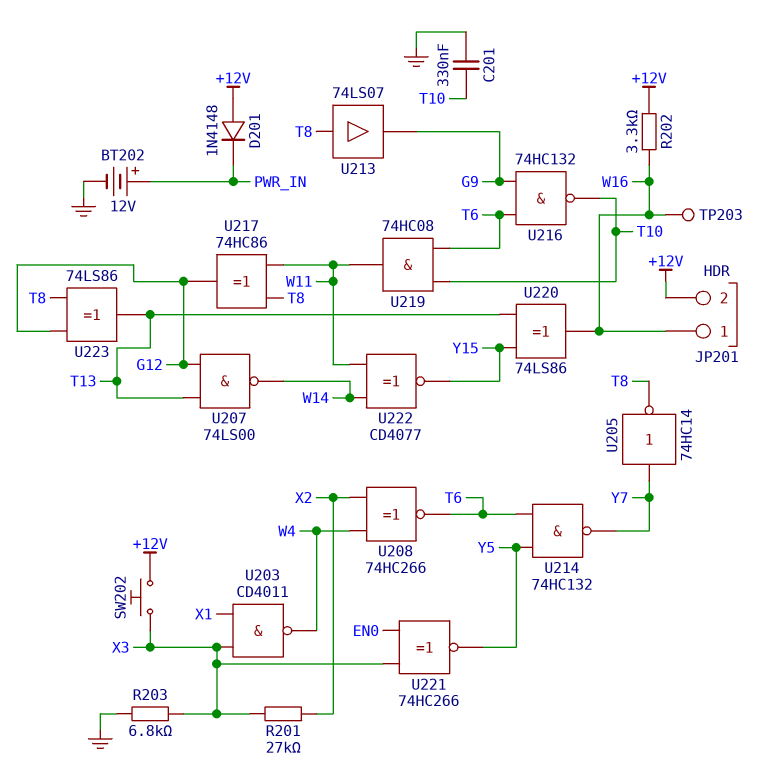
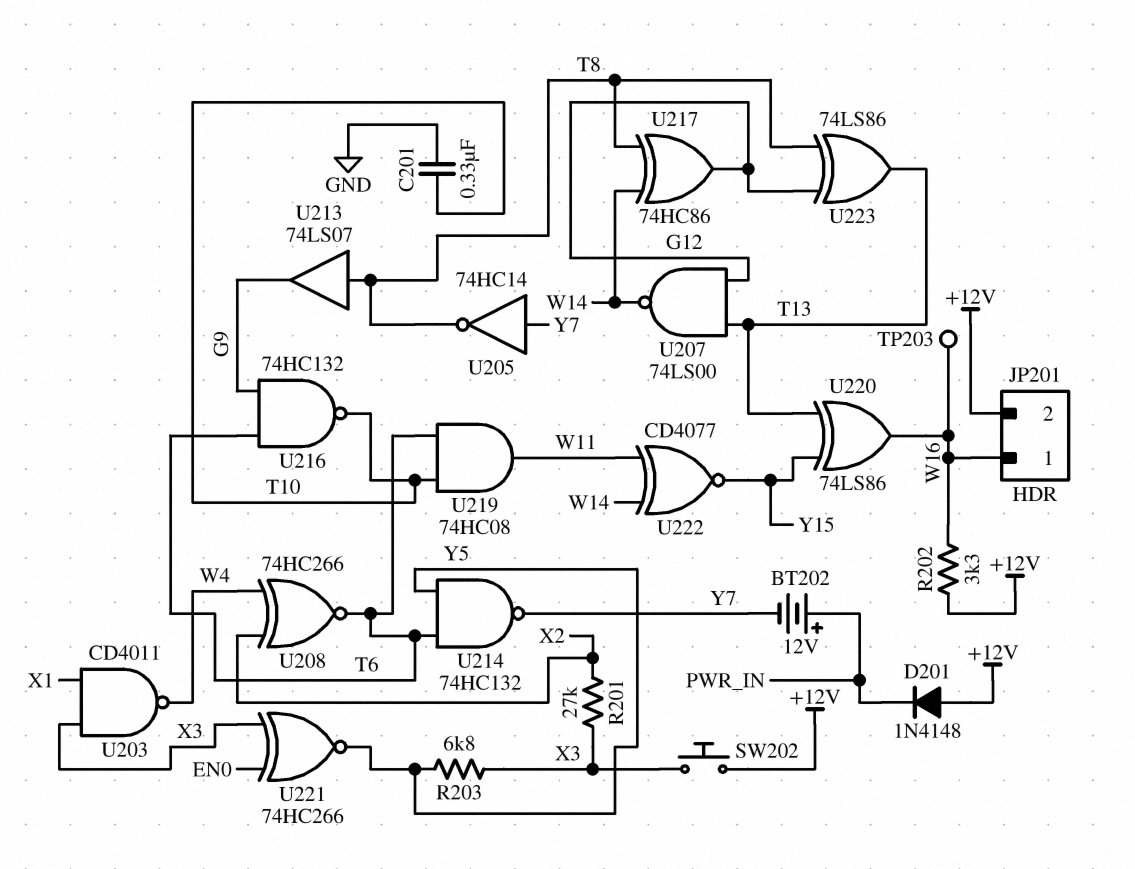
BT202: 12V (plus PWR_IN, minus GND) -> 12V (plus PWR_IN, minus Y7)
R203: 6.8k (GND, X3) -> 6.8k (X3, Y5)
U217: XOR 74HC86 (in T8, in W11, out G12) -> XOR 74HC86 (in T8, in W14, out G12)

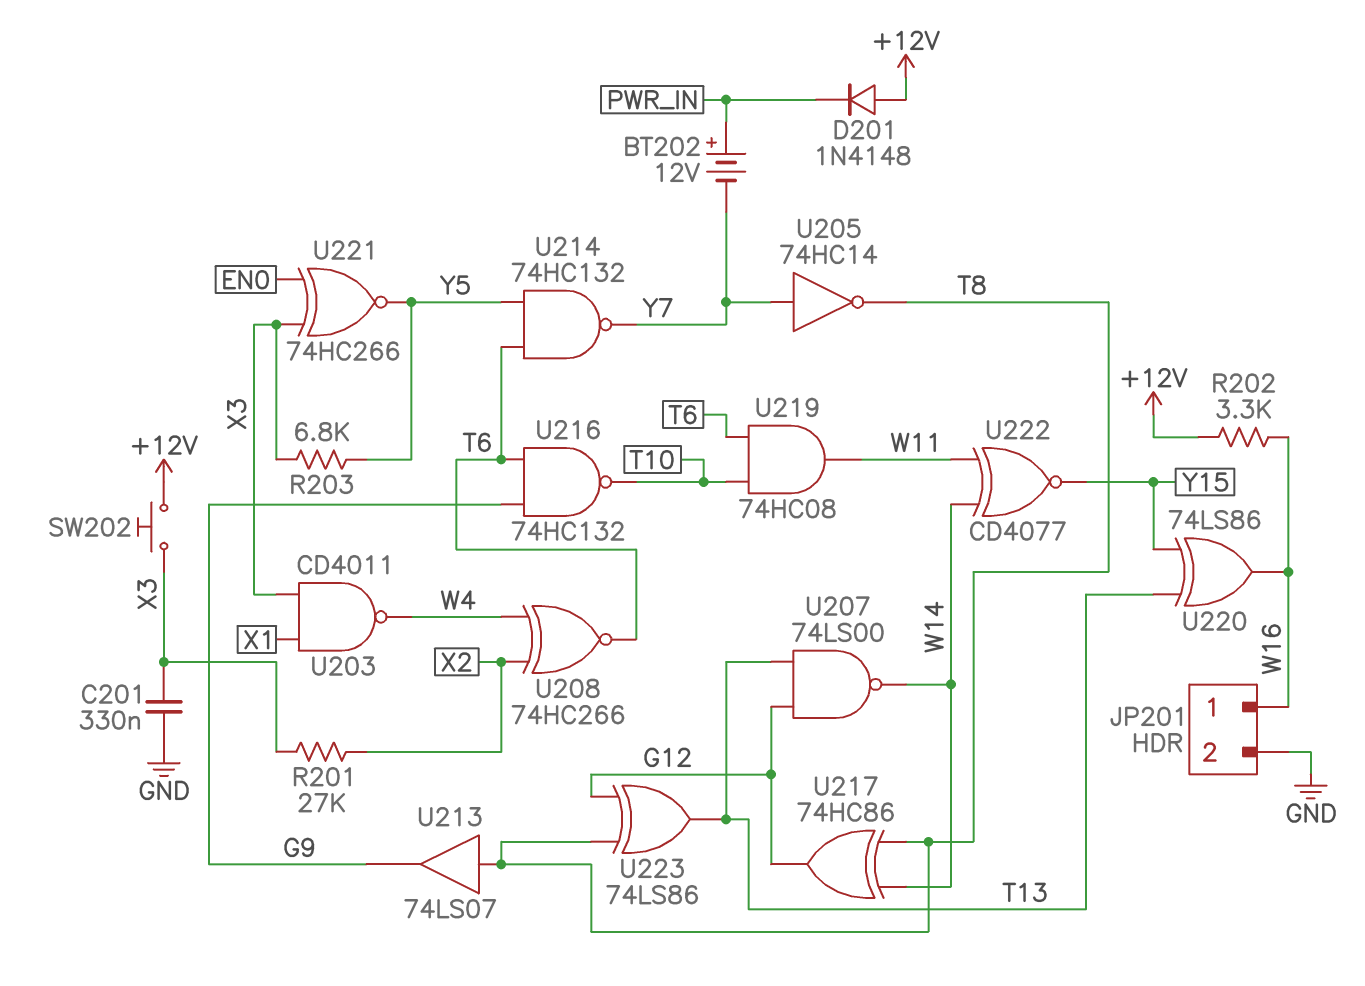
C201: 330nF (GND, T10) -> 330nF (GND, X3)
JP201 pin 2: +12V -> GND
TP203: test point (W16) -> none

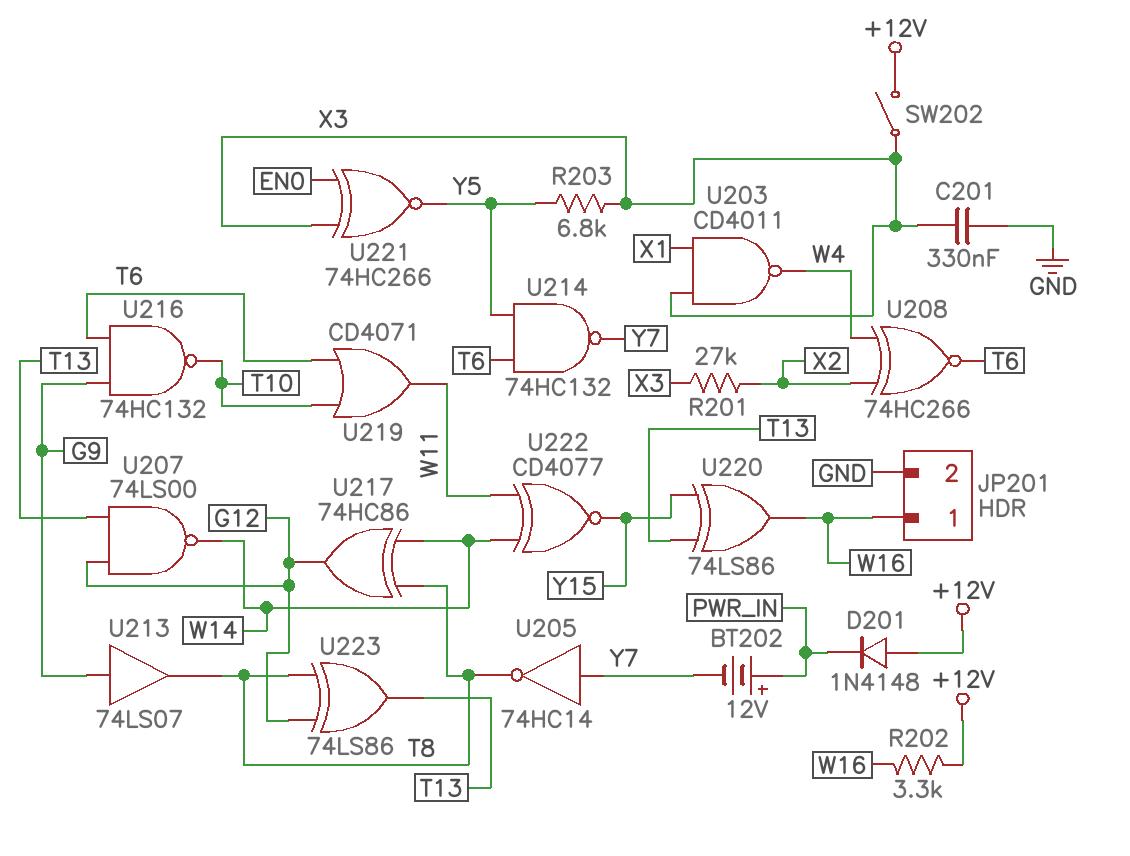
SW202: button (+12V, X3) -> switch (+12V, X3)
U213: buffer 74LS07 (in T8, out G9) -> buffer 74LS07 (in G9, out T8)
U219: AND 74HC08 (in T6, in T10, out W11) -> OR CD4071 (in T6, in T10, out W11)

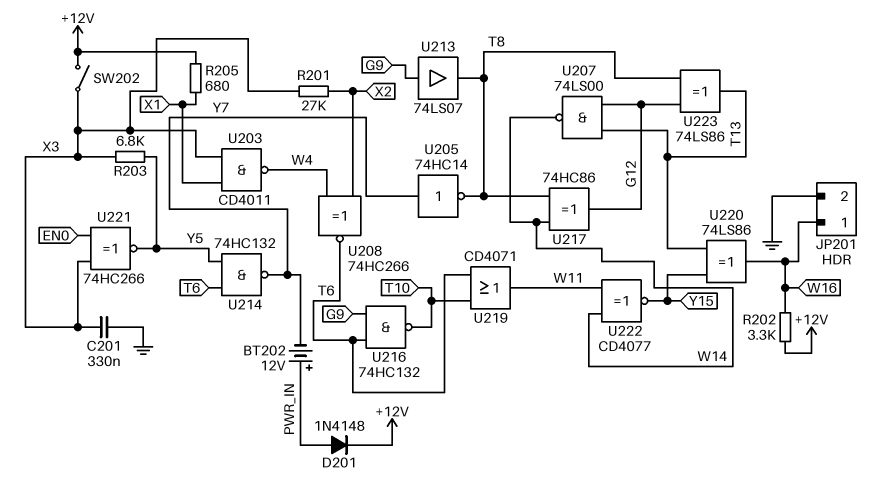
D201: diode 1N4148 (A +12V, K PWR_IN) -> diode 1N4148 (A PWR_IN, K +12V)
R205: none -> 680 (+12V, X1)

